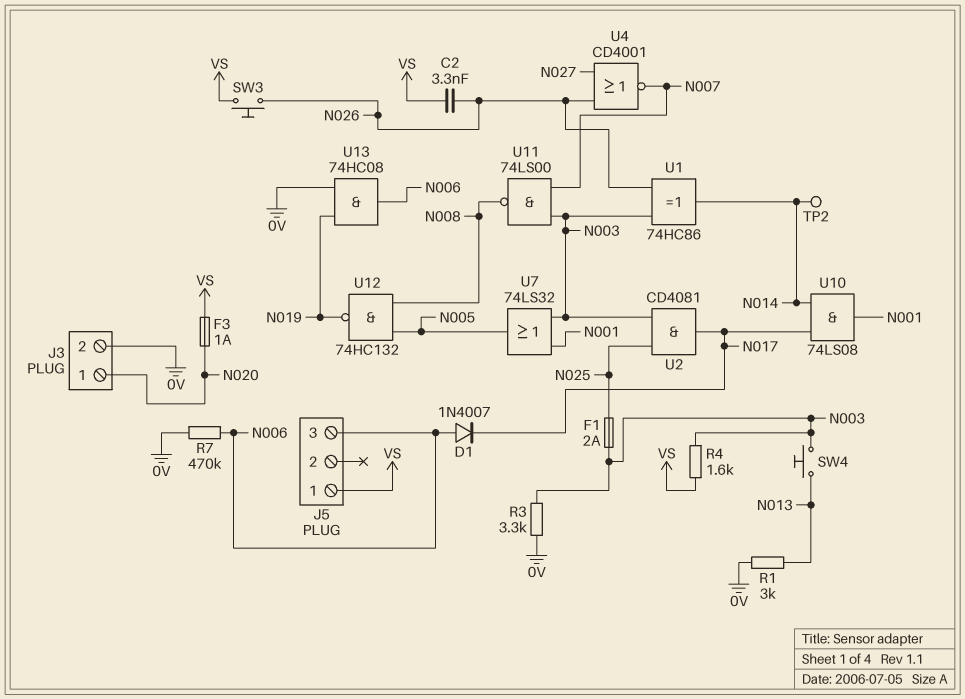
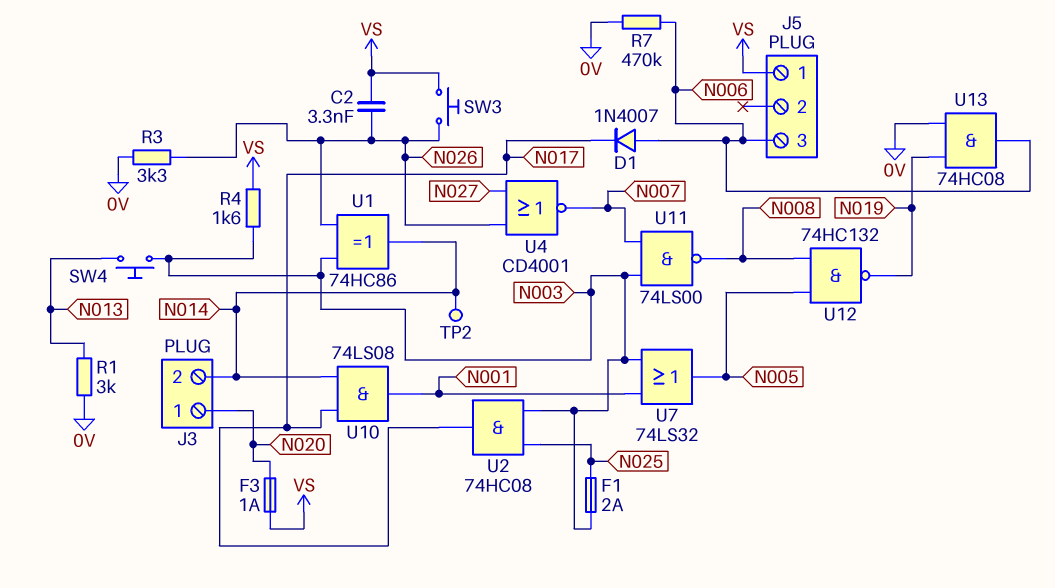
J3 pin 2: 0V -> N014
R3: 3.3k (0V, N003) -> 3.3k (0V, N026)
U2: AND CD4081 (in N003, in N025, out N017) -> AND 74HC08 (in N003, in N025, out N017)

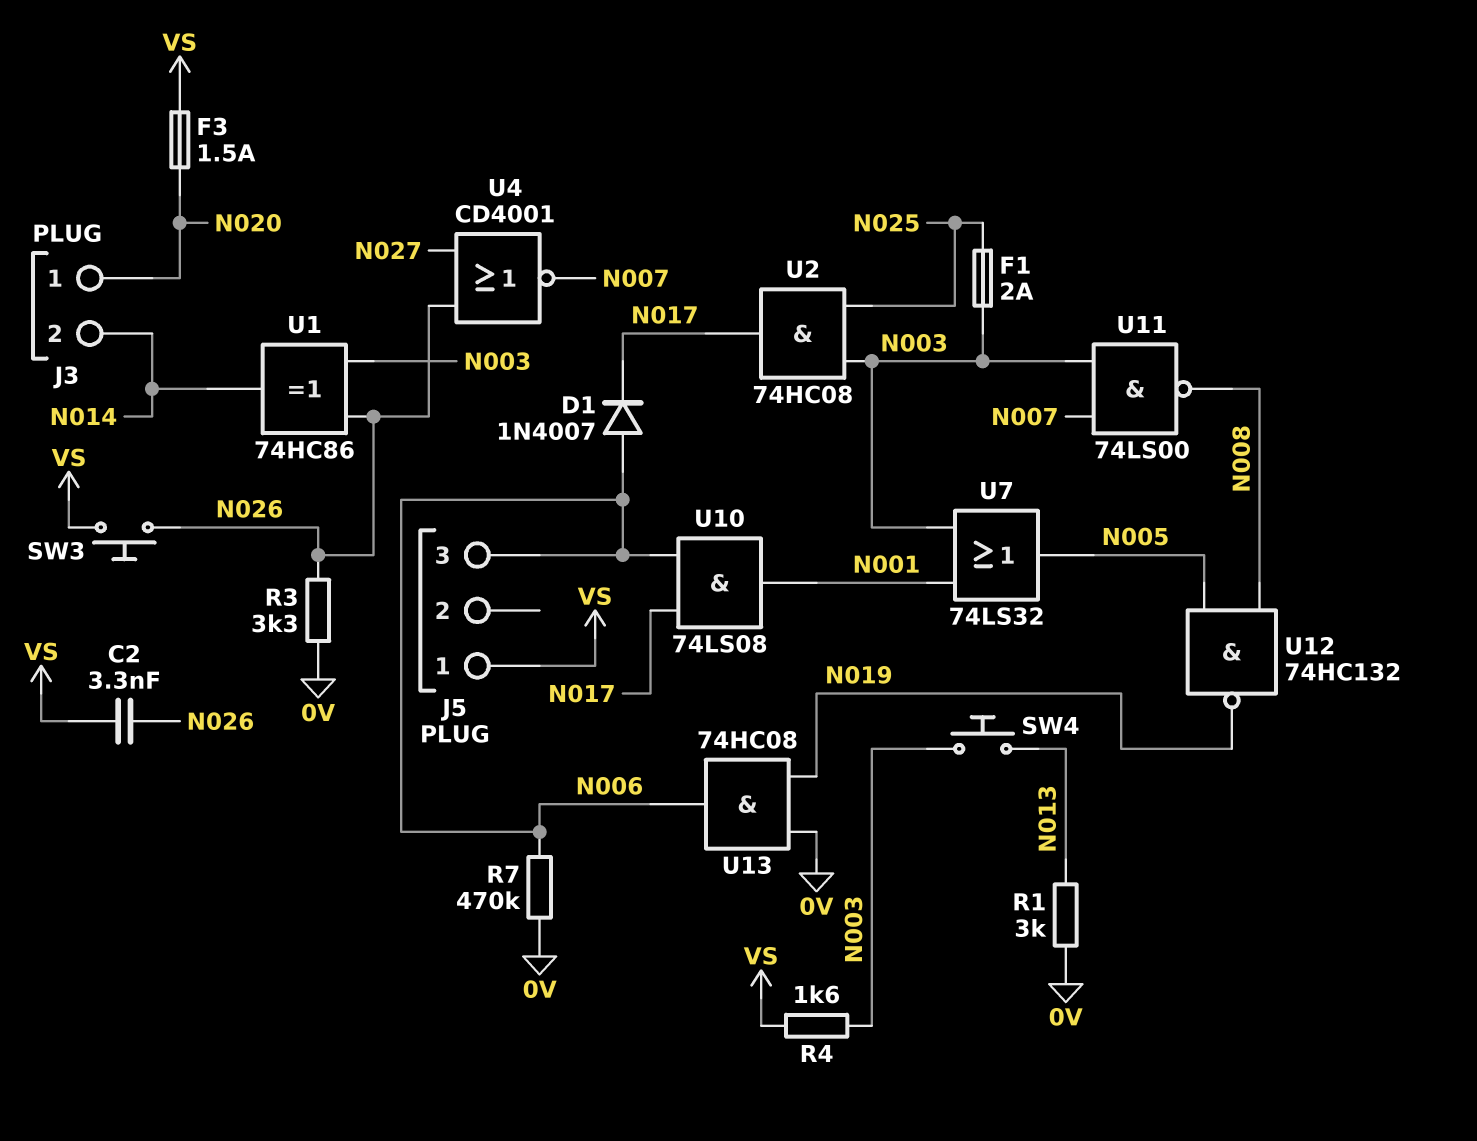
F3: 1A (N020, VS) -> 1.5A (N020, VS)
TP2: test point (N014) -> none
U10: AND 74LS08 (in N014, in N017, out N001) -> AND 74LS08 (in N006, in N017, out N001)

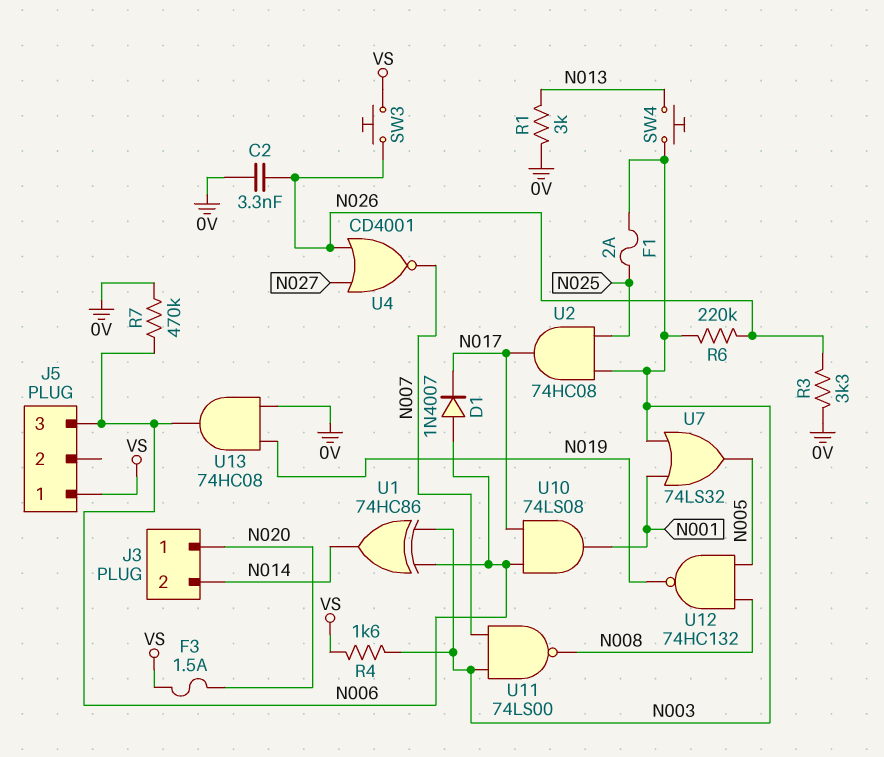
C2: 3.3nF (N026, VS) -> 3.3nF (0V, N026)
R6: none -> 220k (N003, N026)
U1: XOR 74HC86 (in N003, in N026, out N014) -> XOR 74HC86 (in N003, in N006, out N014)

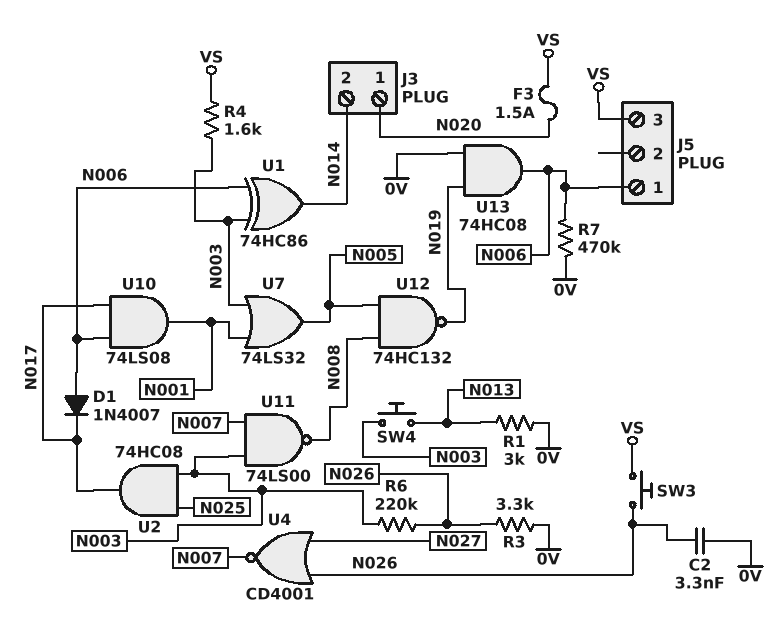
F1: 2A (N003, N025) -> none
J5 pin 1: VS -> N006
J5 pin 3: N006 -> VS

